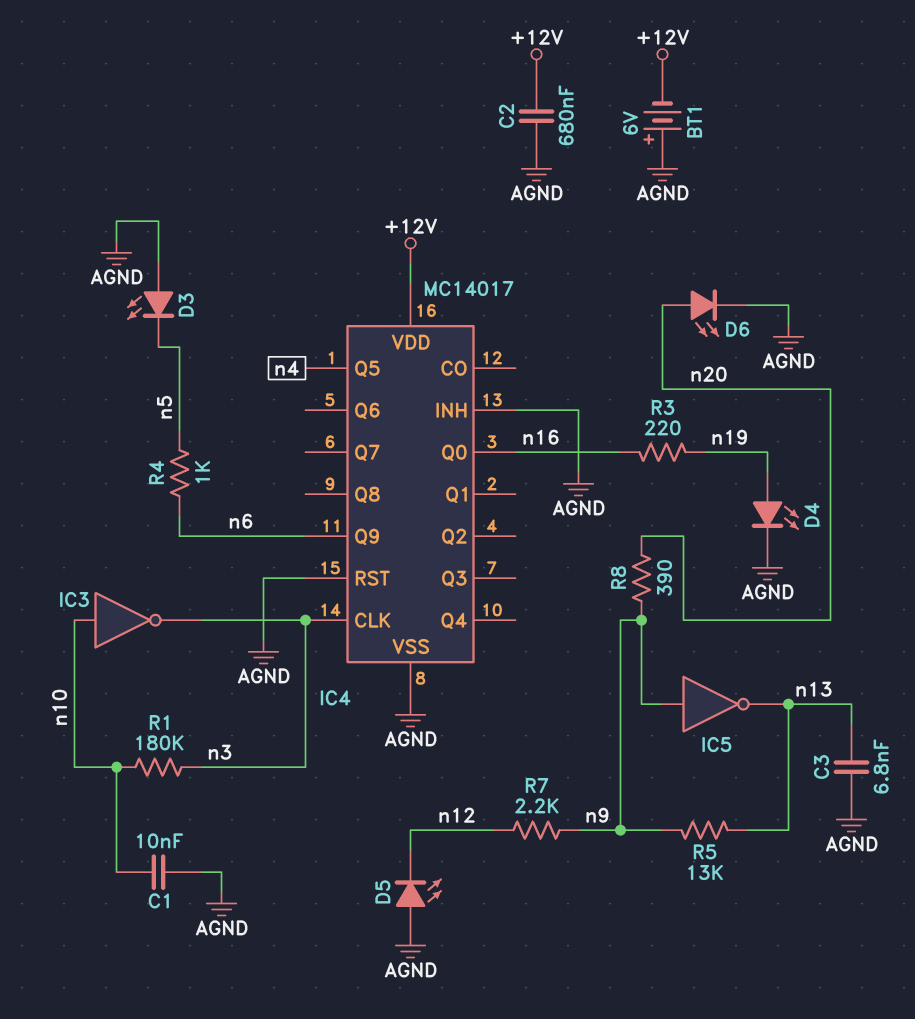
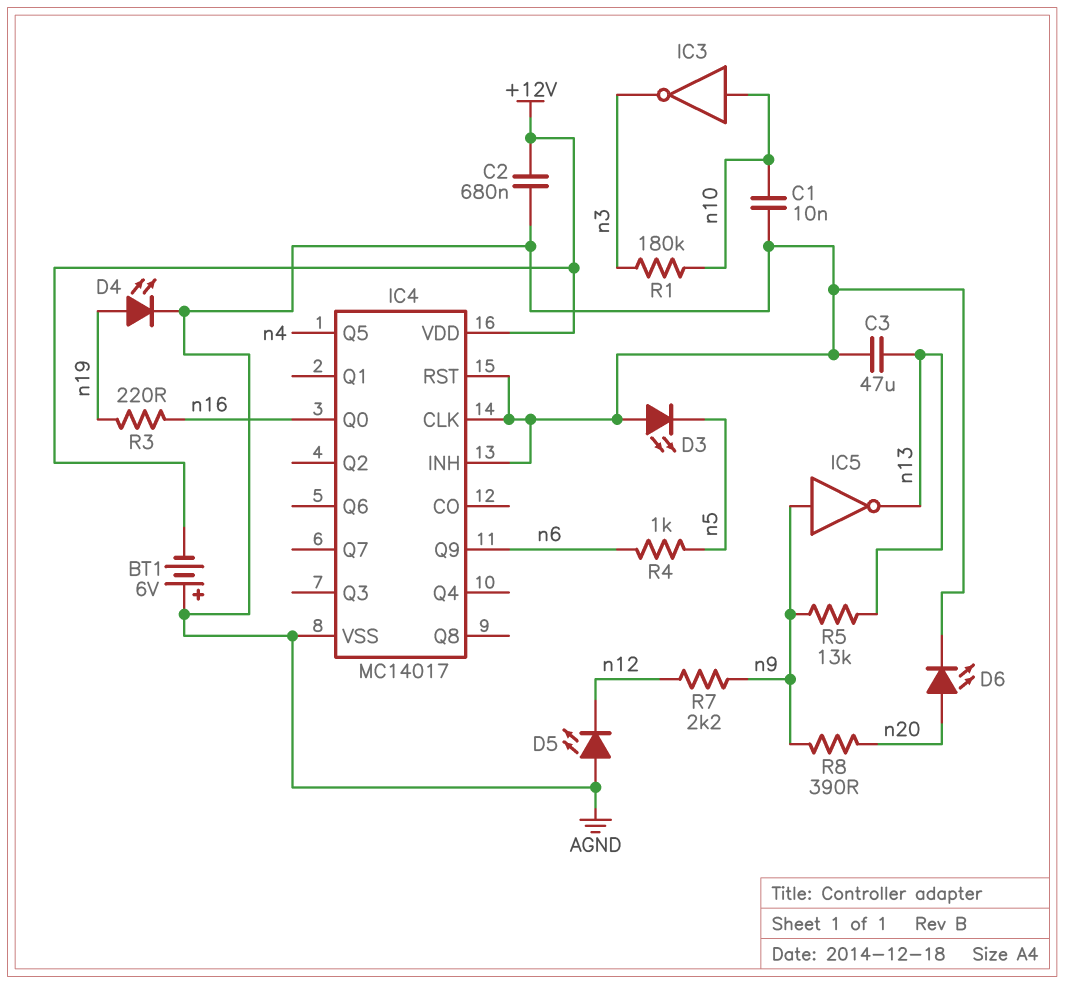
C3: 6.8nF (AGND, n13) -> 47uF (AGND, n13)
IC4 pin CLK: n3 -> AGND

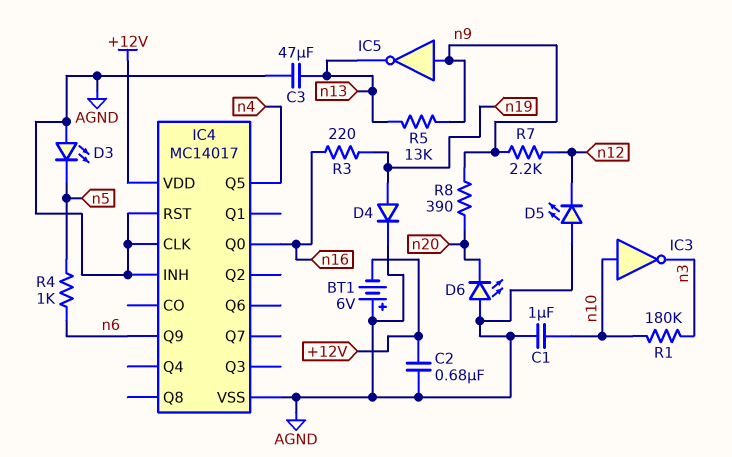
C1: 10nF (AGND, n10) -> 1uF (AGND, n10)
D4: LED (A n19, K AGND) -> diode (A n19, K AGND)
D6: LED (A n20, K AGND) -> LED (A AGND, K n20)

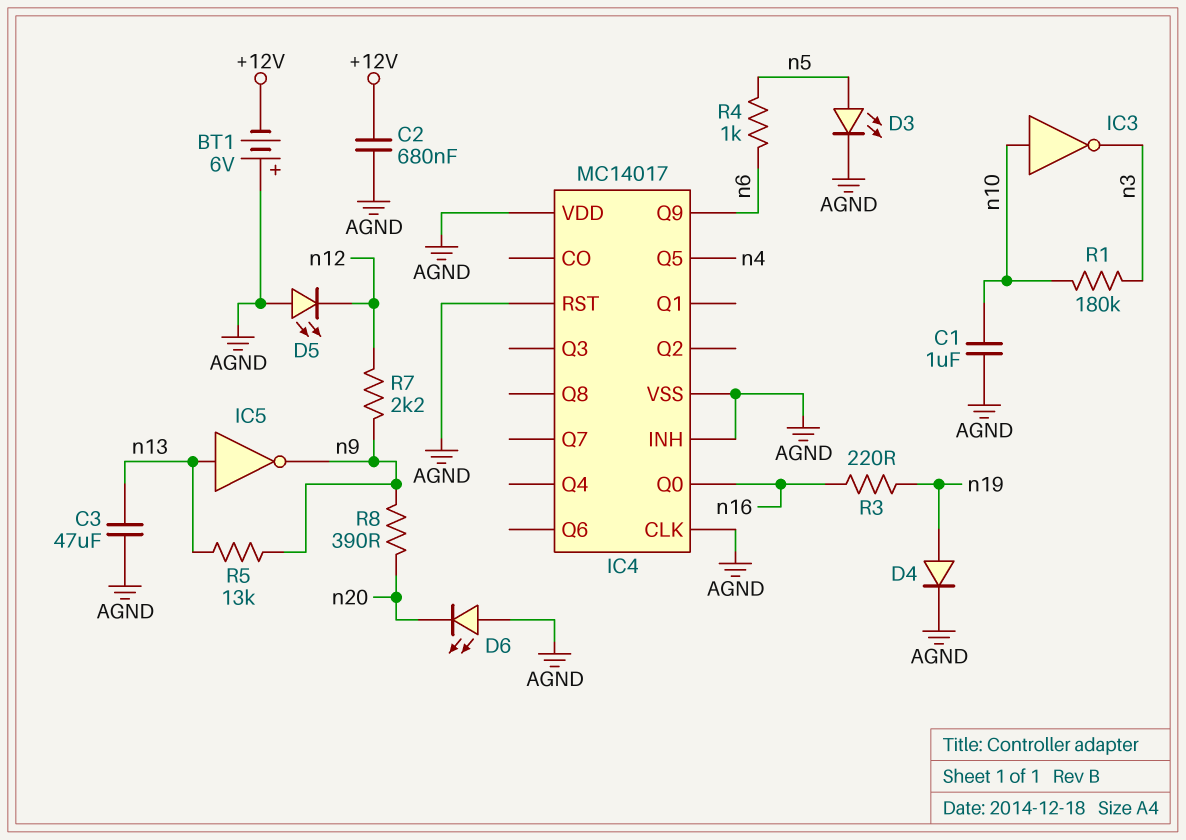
D3: LED (A AGND, K n5) -> LED (A n5, K AGND)
IC4 pin VDD: +12V -> AGND
IC5: NOT (in n9, out n13) -> NOT (in n13, out n9)

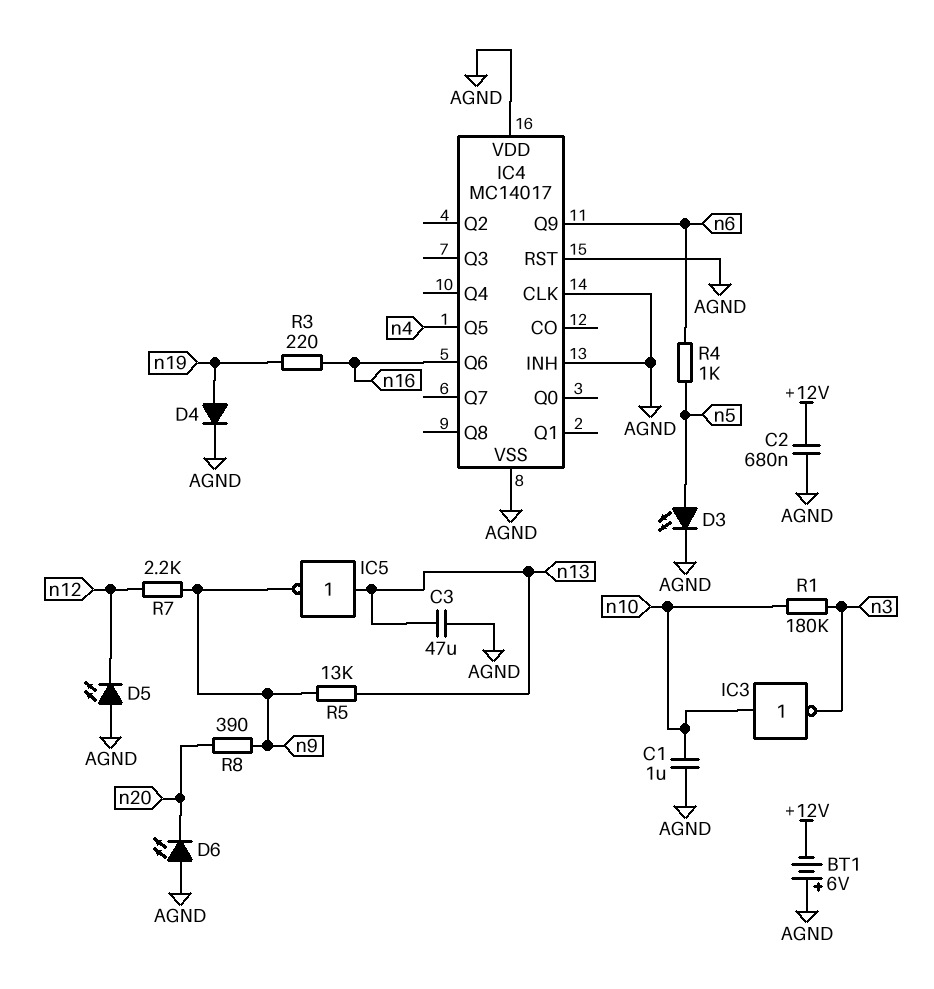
IC4 pin Q0: n16 -> none
IC4 pin Q6: none -> n16

